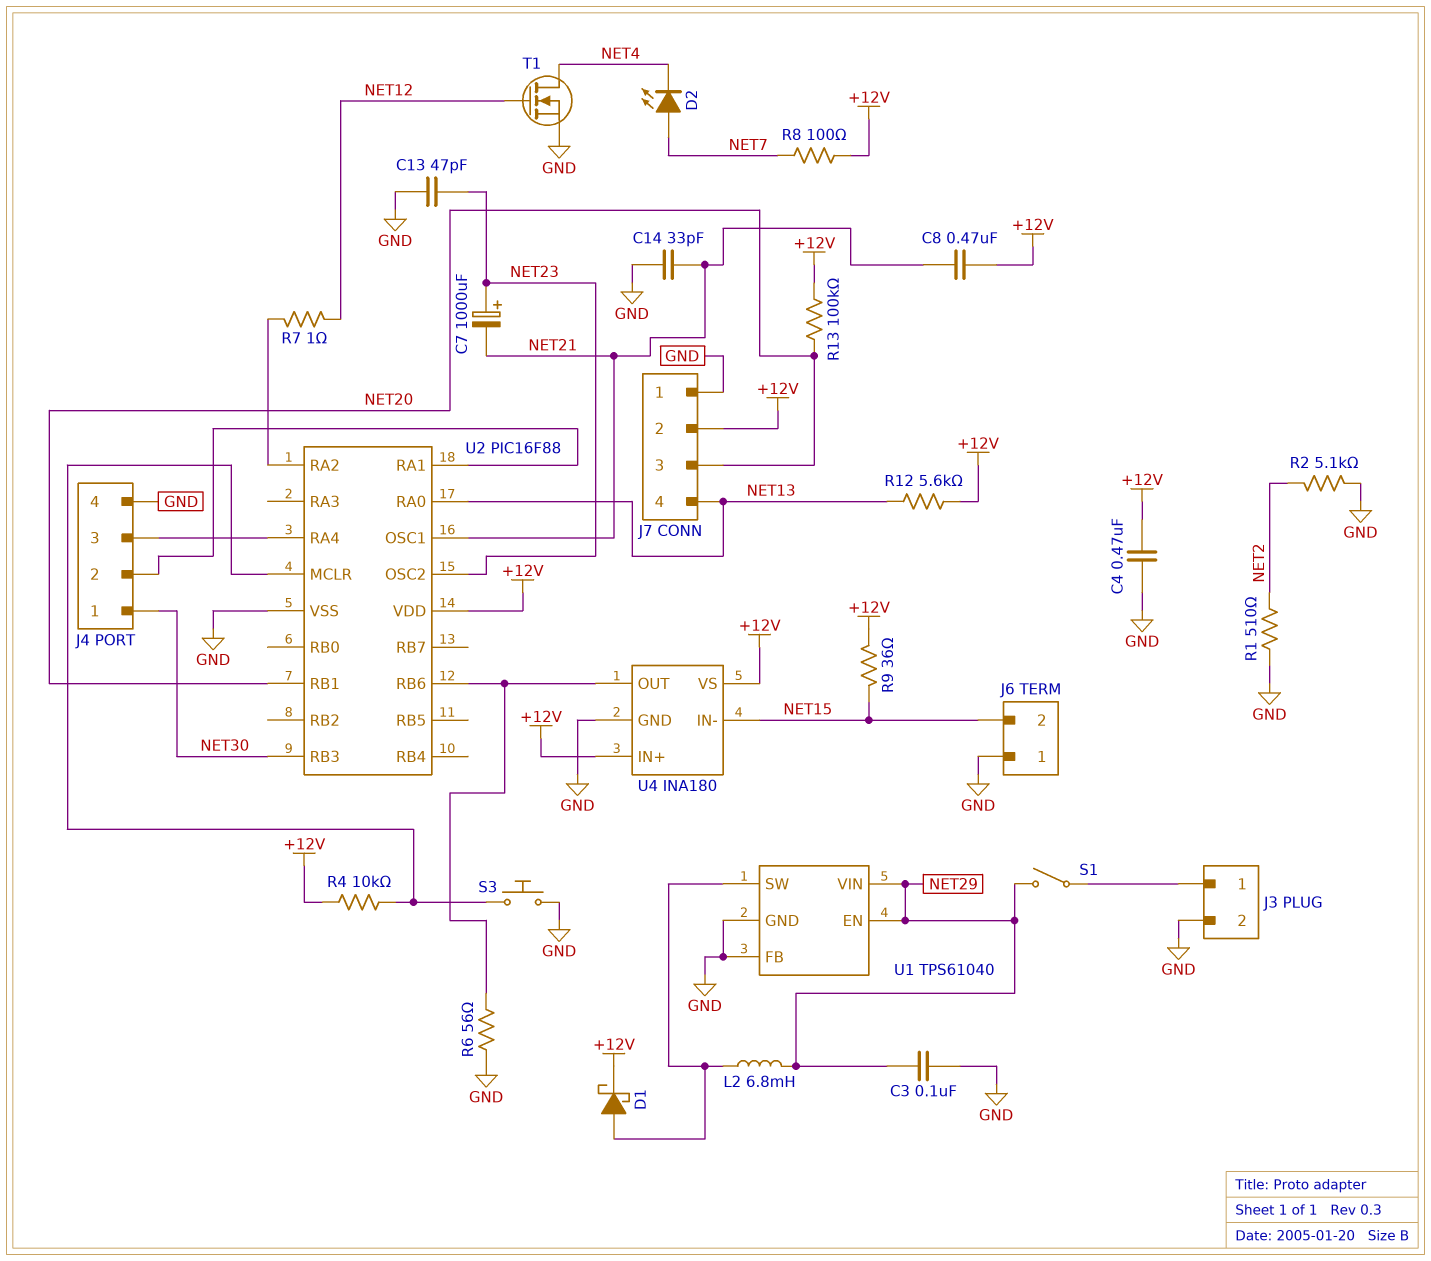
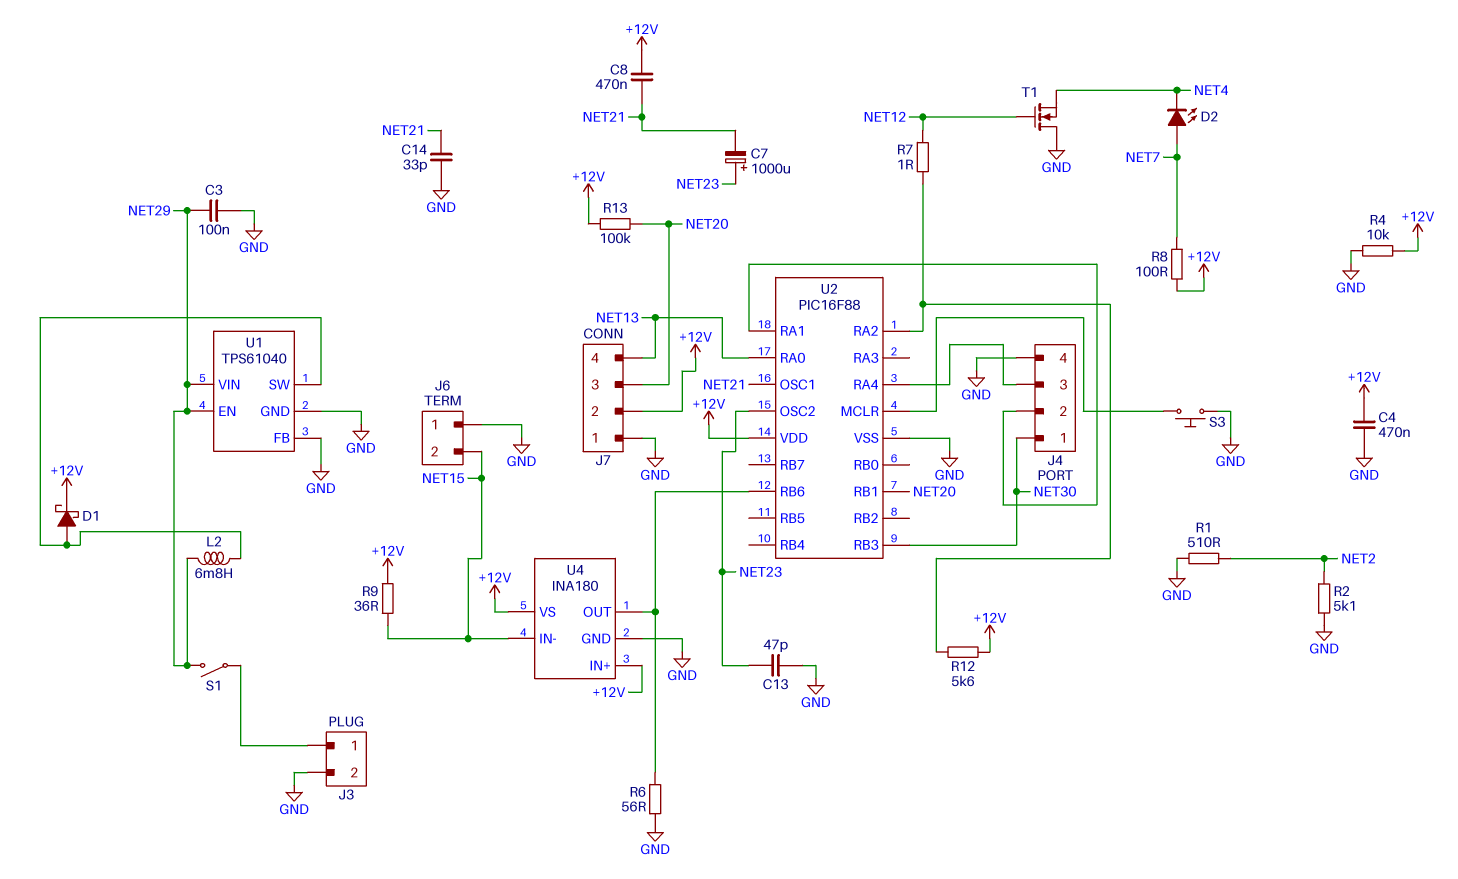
R4: 10k (+12V, U2/MCLR) -> 10k (+12V, GND)
R12: 5.6k (+12V, NET13) -> 5.6k (+12V, U2/RA2)
T1: NMOS (G NET12, D NET4, S GND) -> NMOS (G NET12, D GND, S NET4)

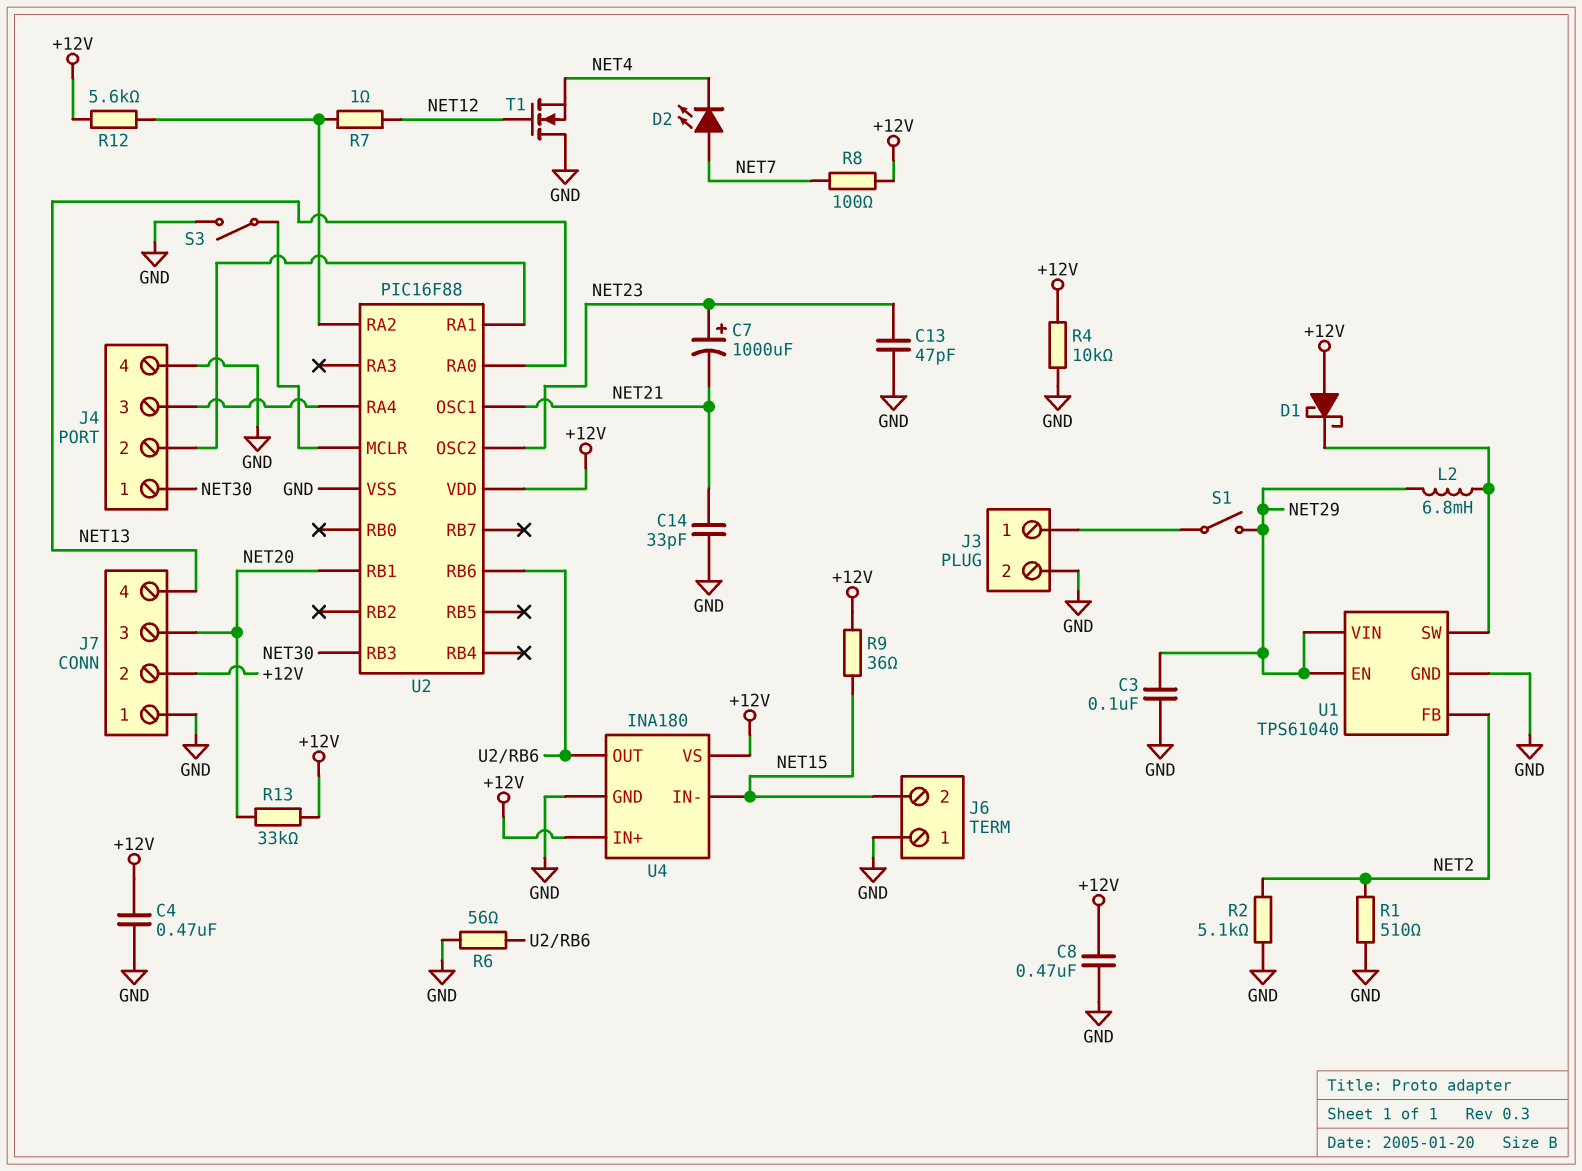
C8: 470nF (+12V, NET21) -> 470nF (+12V, GND)
D1: schottky (A U1/SW, K +12V) -> schottky (A +12V, K U1/SW)
R13: 100k (+12V, NET20) -> 33k (+12V, NET20)
S3: button (GND, U2/MCLR) -> switch (GND, U2/MCLR)
U1 pin FB: GND -> NET2

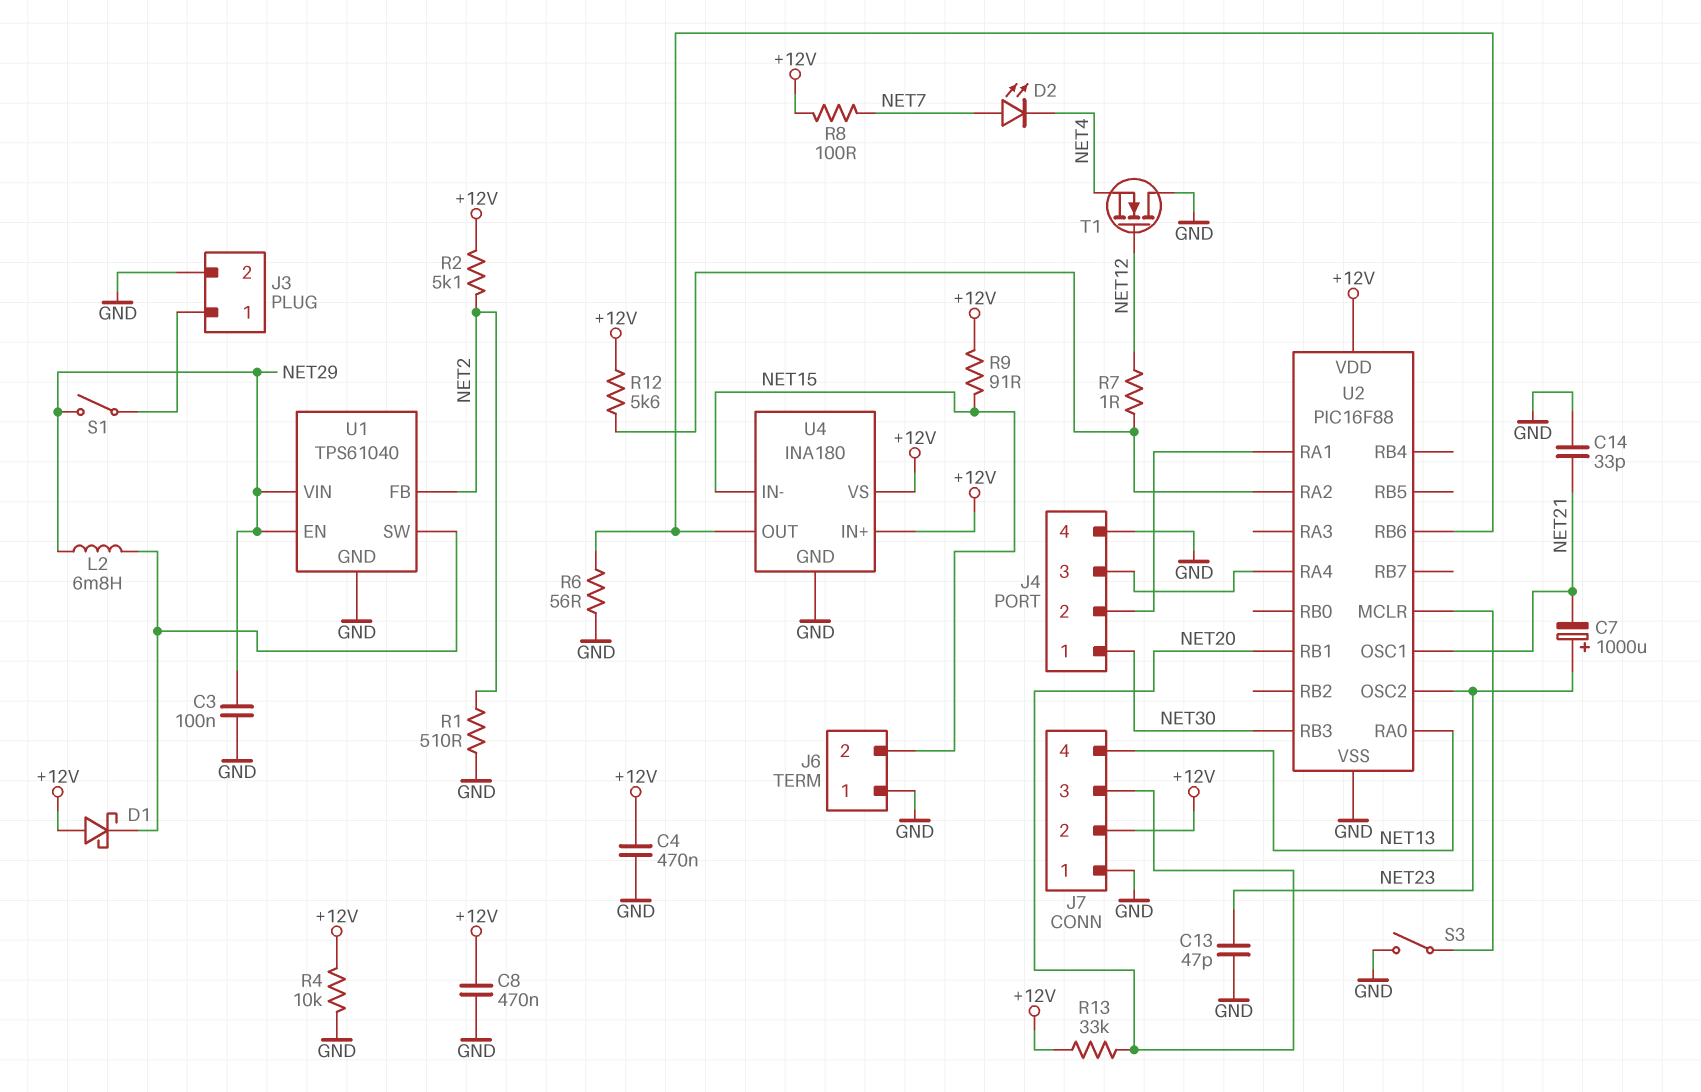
R2: 5.1k (GND, NET2) -> 5.1k (+12V, NET2)
R9: 36 (+12V, NET15) -> 91 (+12V, NET15)

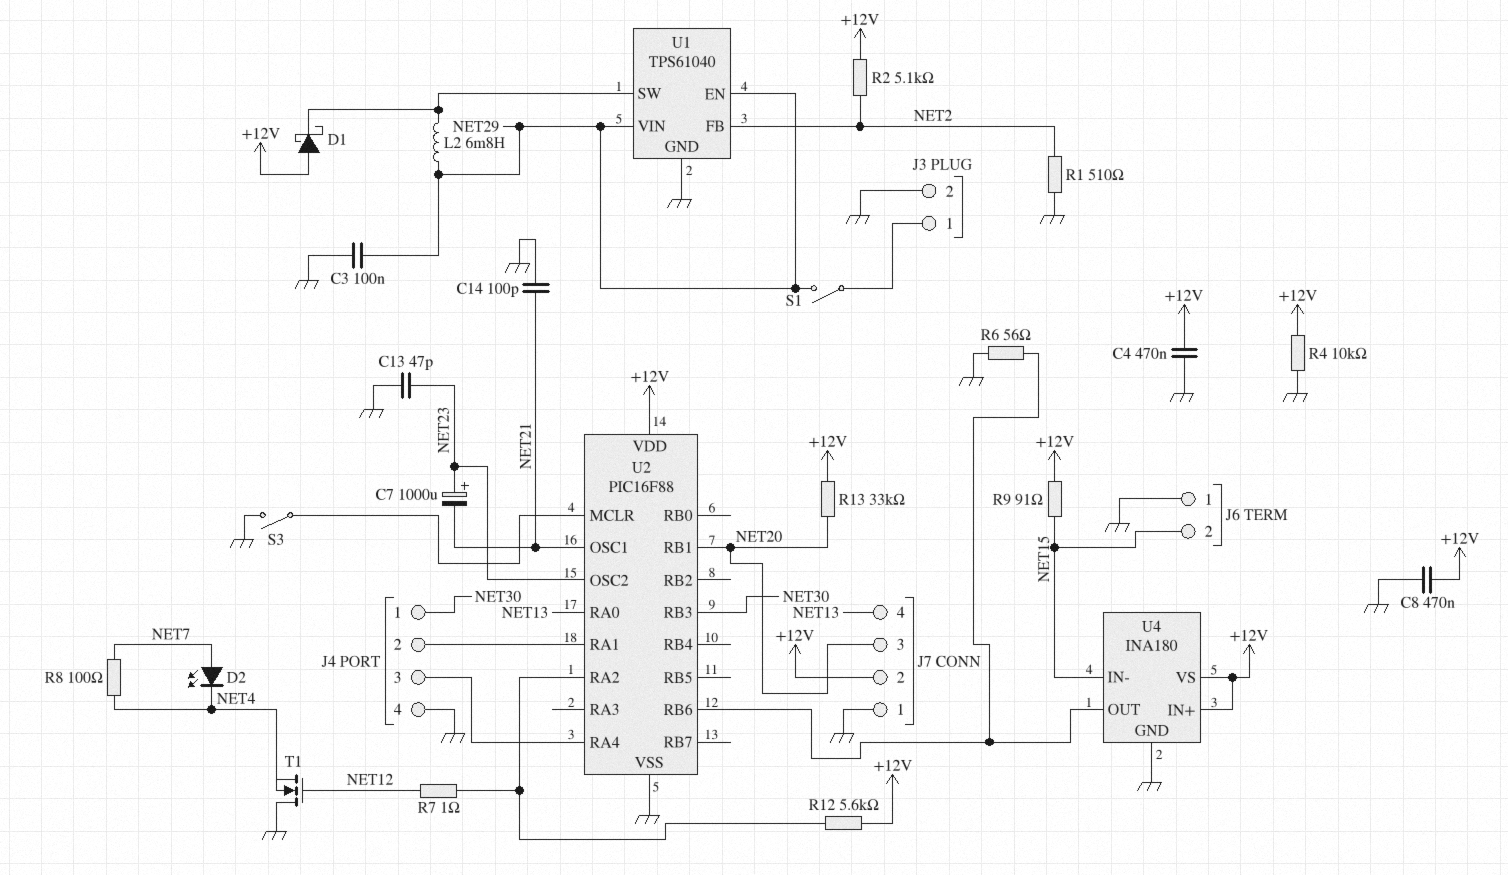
C14: 33pF (GND, NET21) -> 100pF (GND, NET21)
R8: 100 (+12V, NET7) -> 100 (NET4, NET7)

